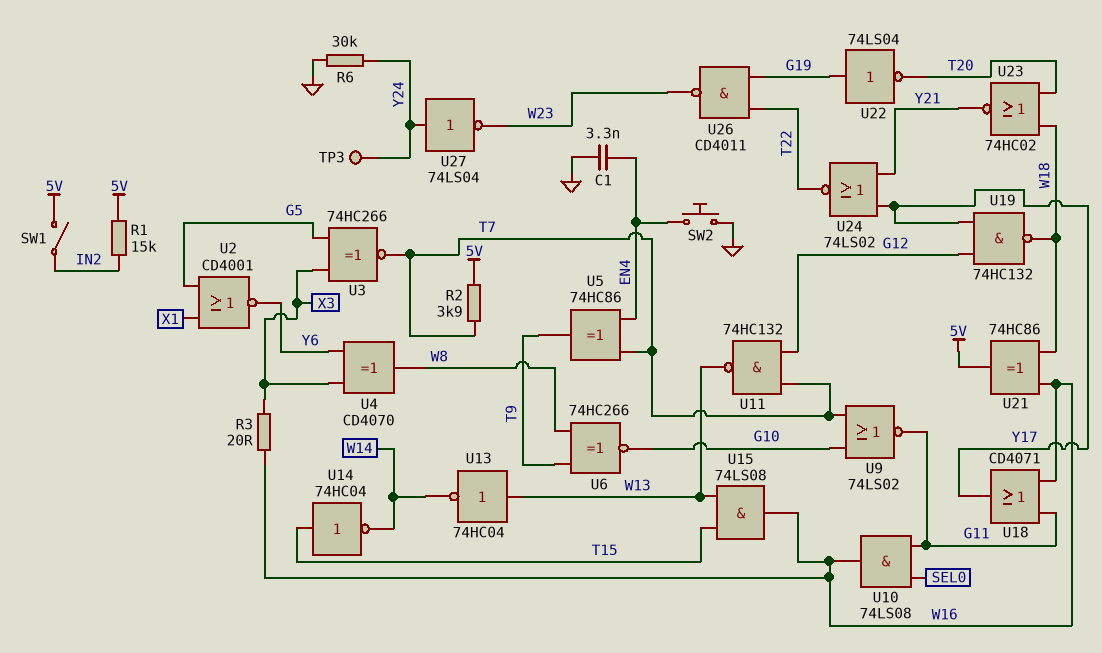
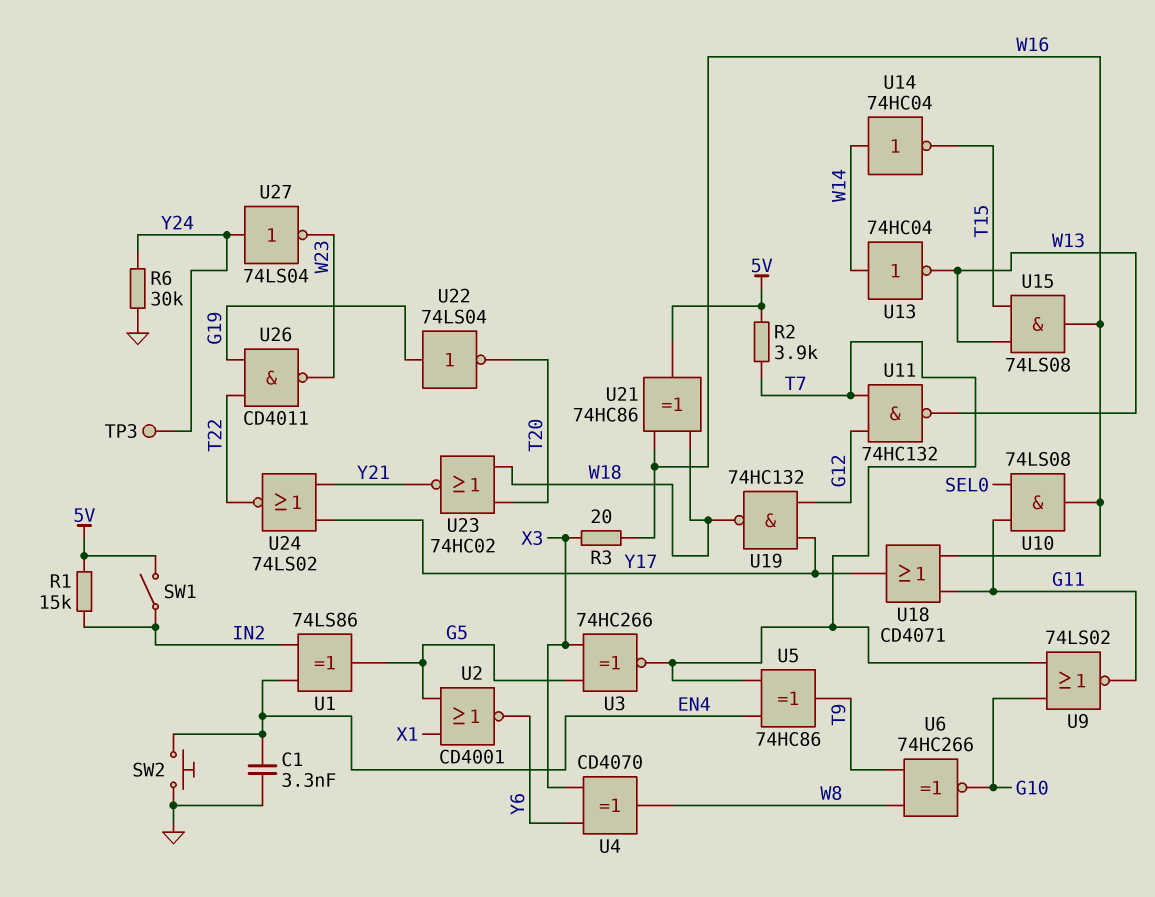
U1: none -> XOR 74LS86 (in EN4, in IN2, out G5)
U13: NOT 74HC04 (in W13, out W14) -> NOT 74HC04 (in W14, out W13)
U14: NOT 74HC04 (in T15, out W14) -> NOT 74HC04 (in W14, out T15)

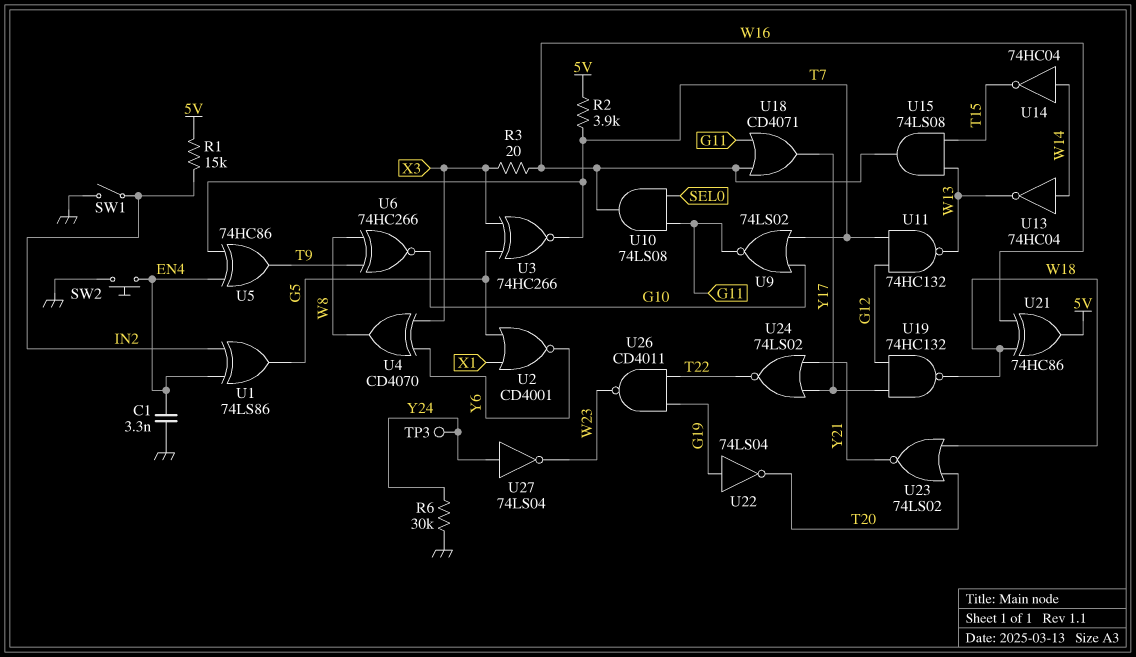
SW1: switch (5V, IN2) -> switch (GND, IN2)
U23: NOR 74HC02 (in T20, in W18, out Y21) -> NOR 74LS02 (in T20, in W18, out Y21)

